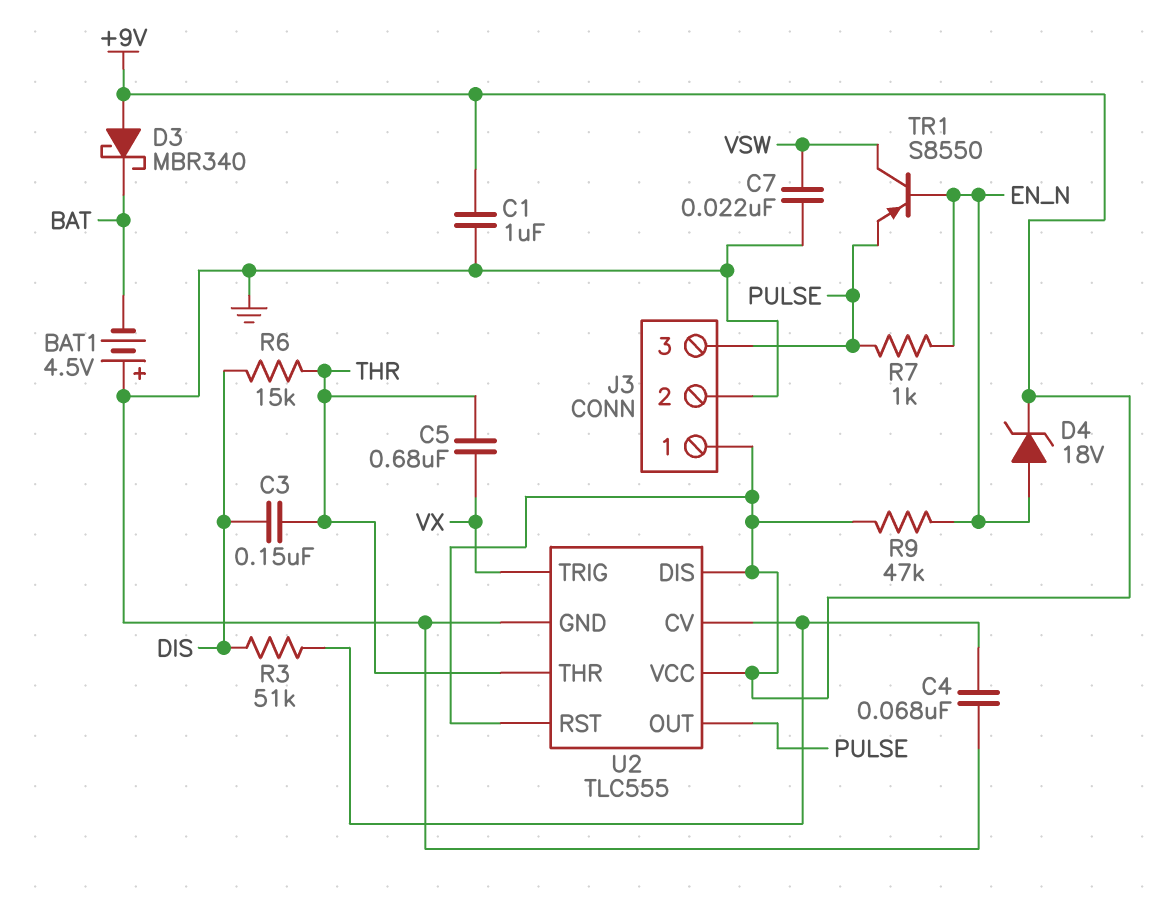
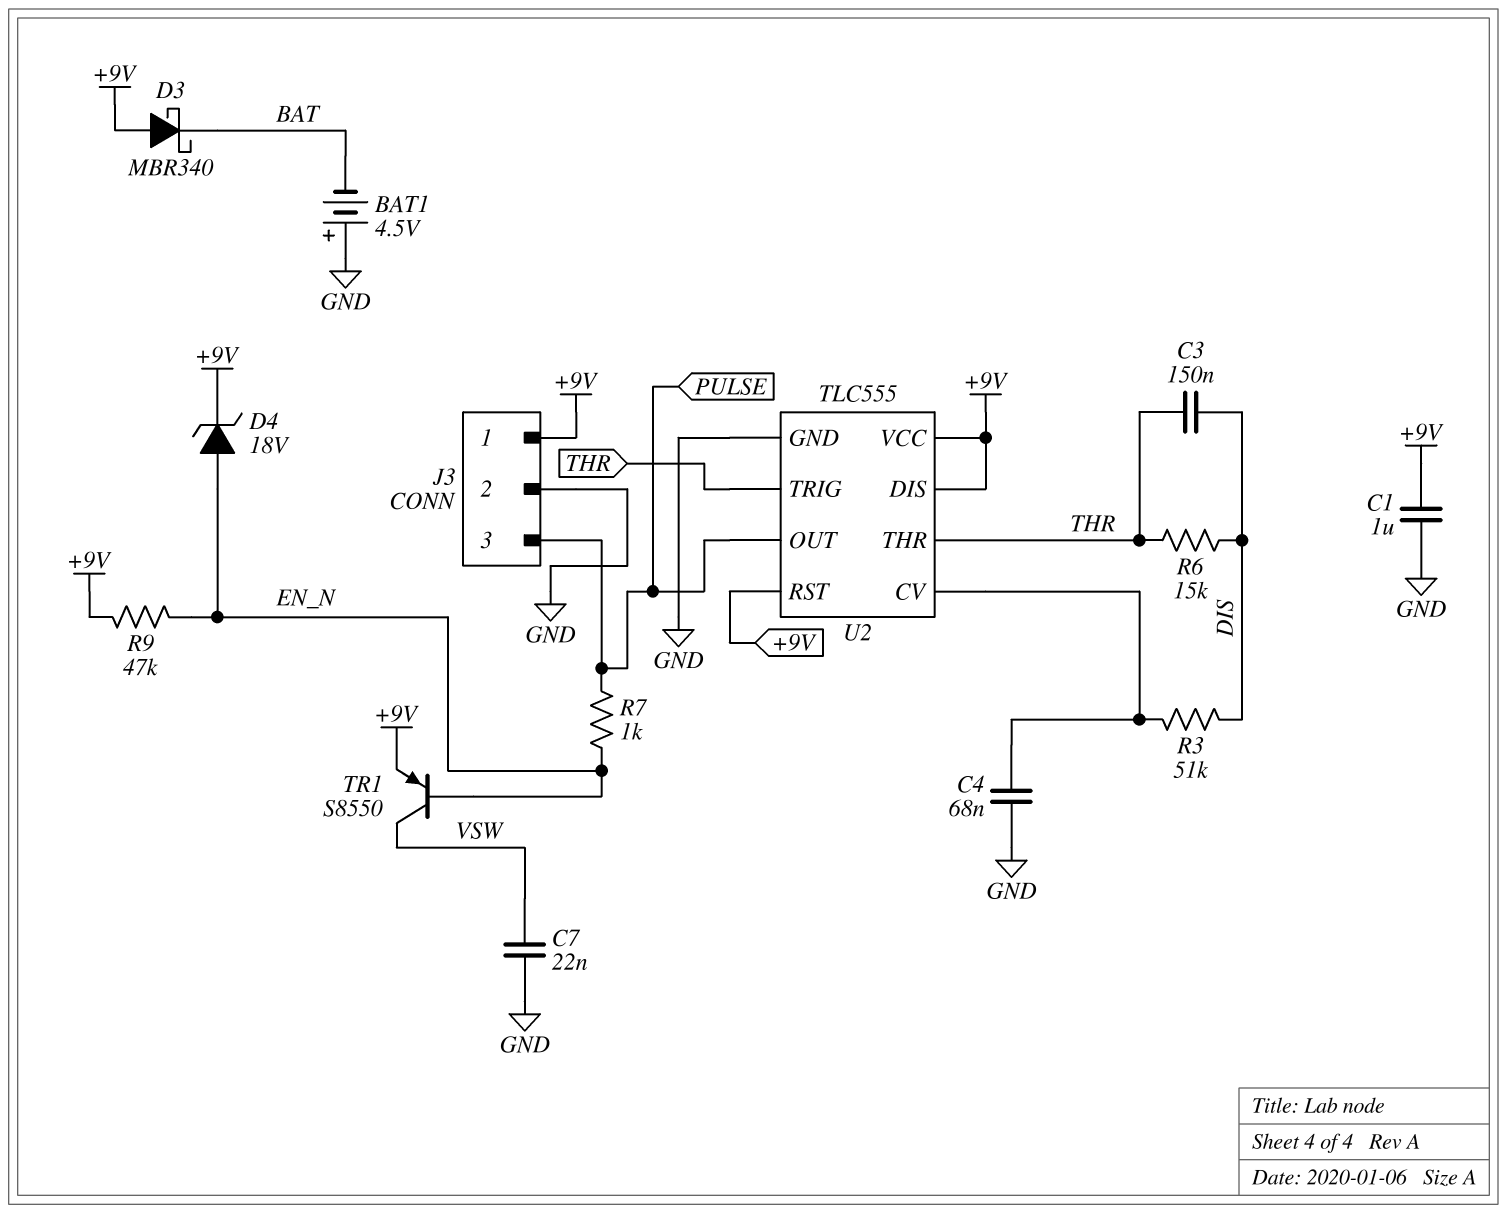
C5: 680nF (THR, VX) -> none
TR1: PNP S8550 (B EN_N, C VSW, E PULSE) -> PNP S8550 (B EN_N, C VSW, E +9V)
U2 pin TRIG: VX -> THR

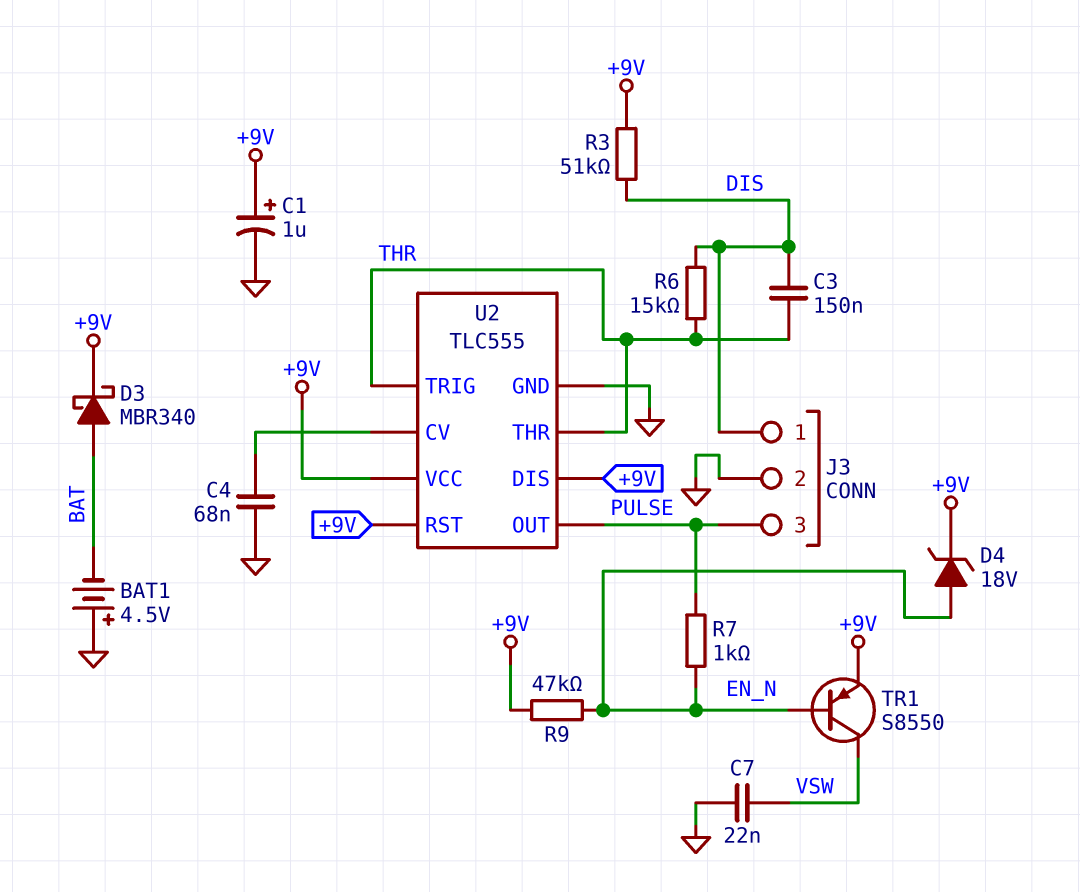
C1: 1uF (+9V, GND) -> 1uF (plus +9V, minus GND)
D3: schottky MBR340 (A +9V, K BAT) -> schottky MBR340 (A BAT, K +9V)
J3 pin 1: +9V -> DIS
R3: 51k (DIS, U2/CV) -> 51k (+9V, DIS)

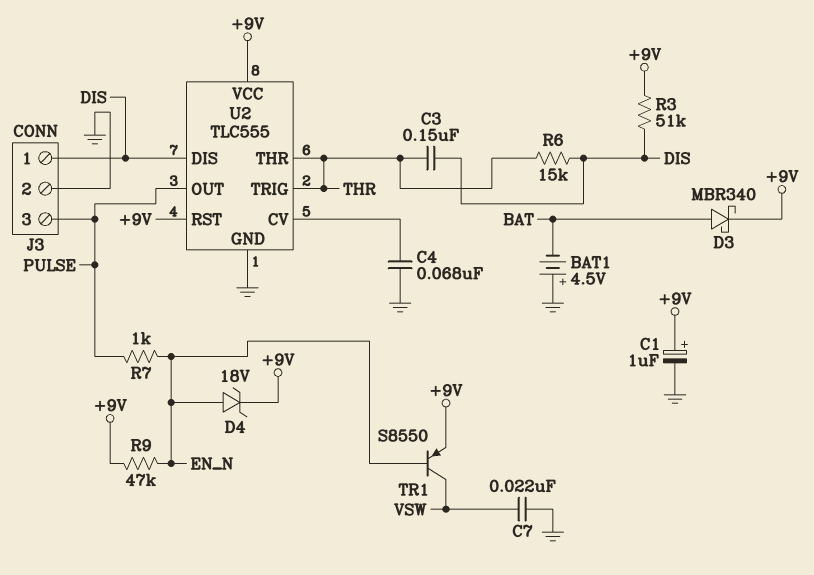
U2 pin DIS: +9V -> DIS

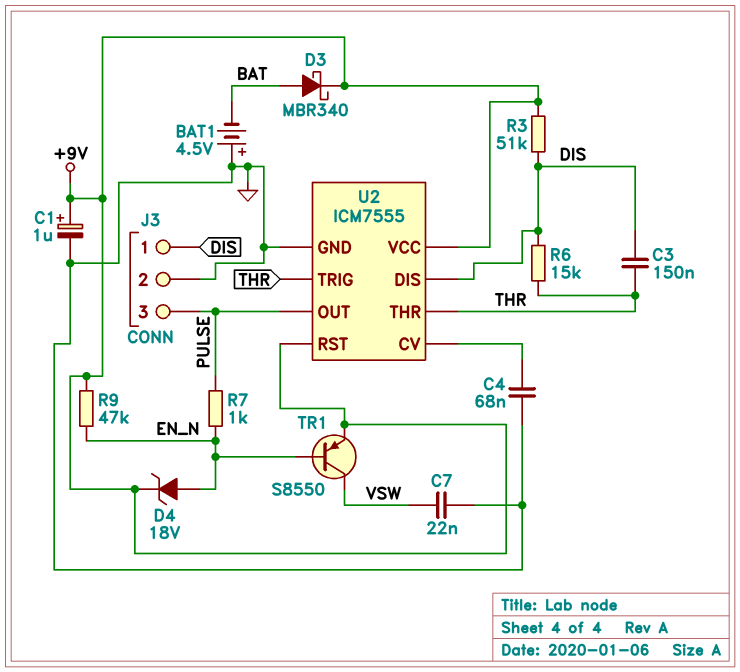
U2: TLC555 -> ICM7555

